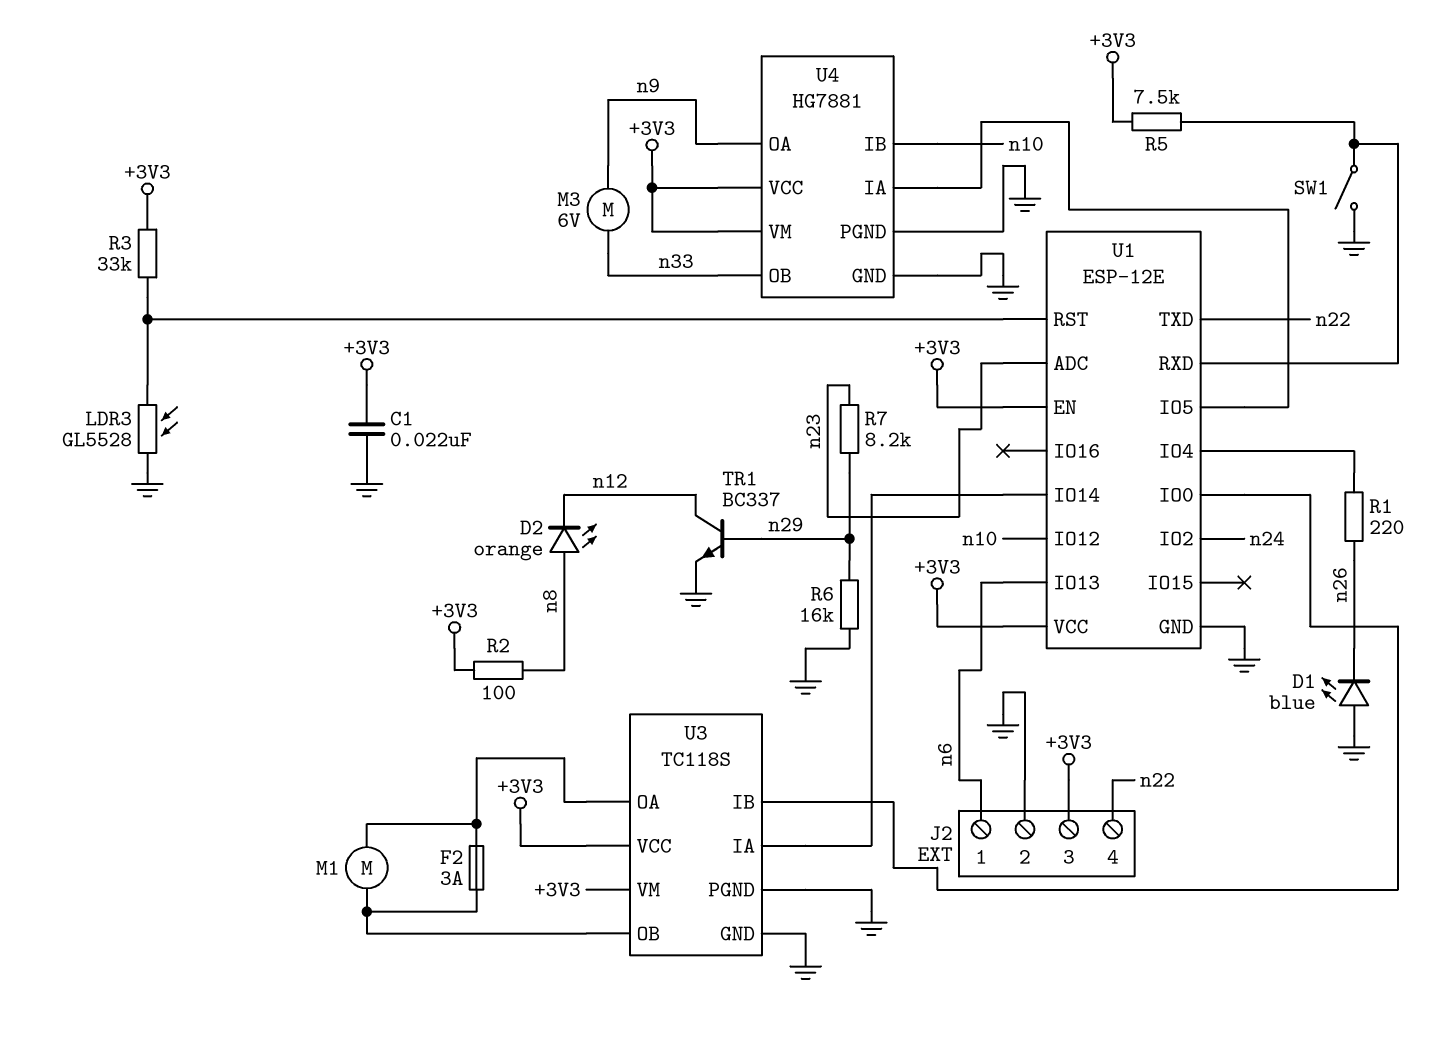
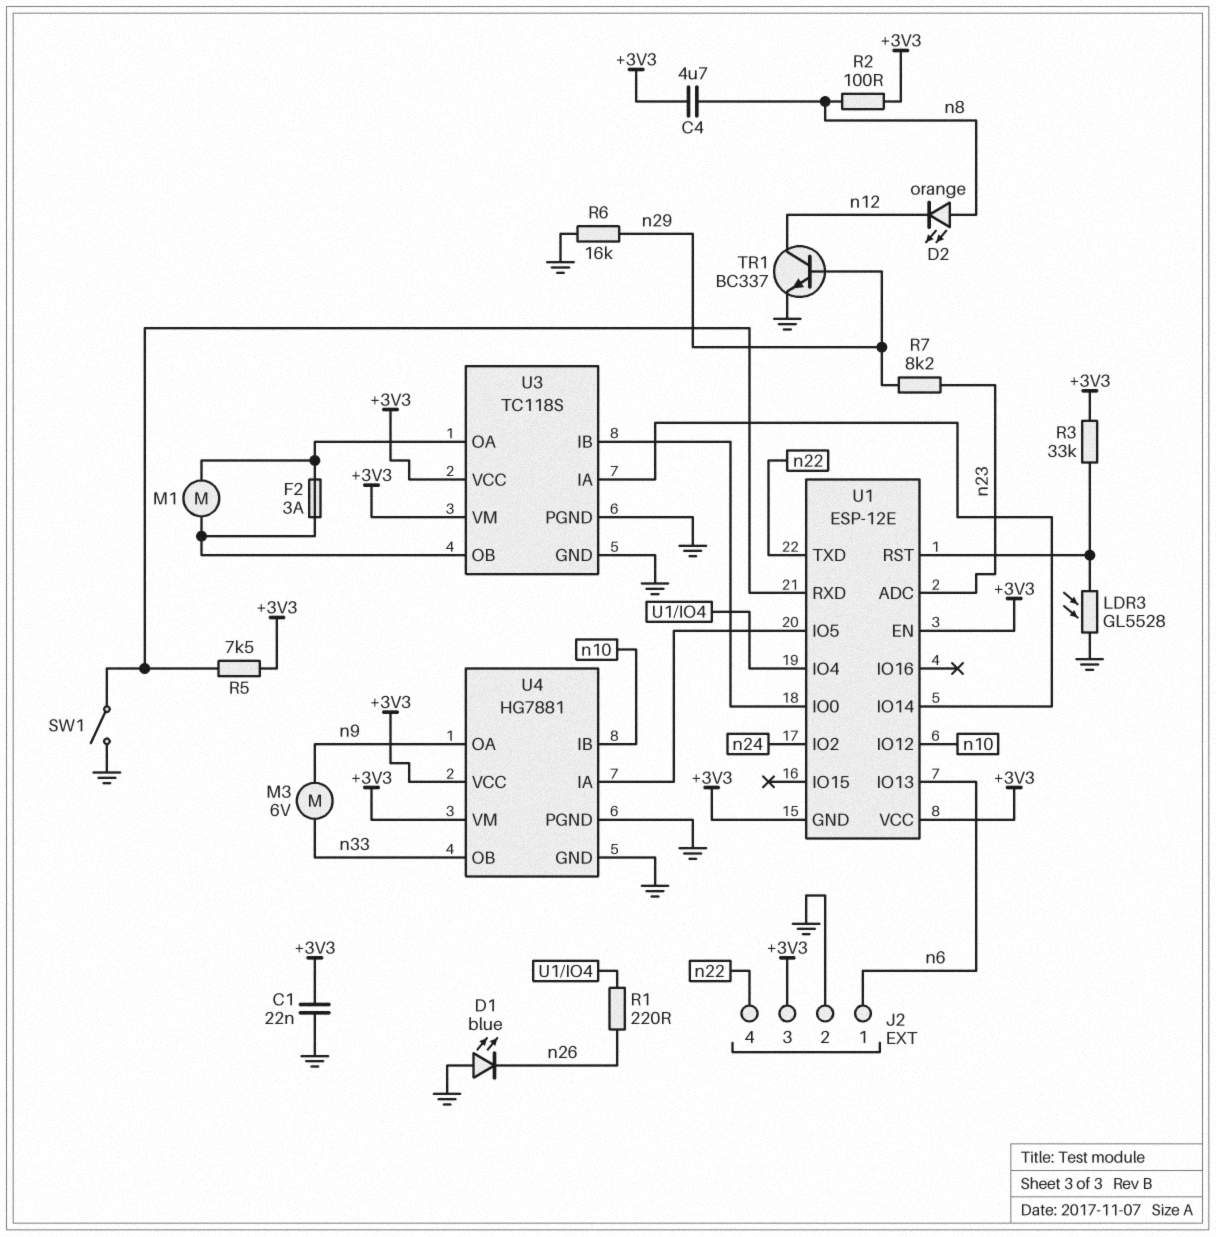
C4: none -> 4.7uF (+3V3, n8)
U1 pin GND: GND -> +3V3

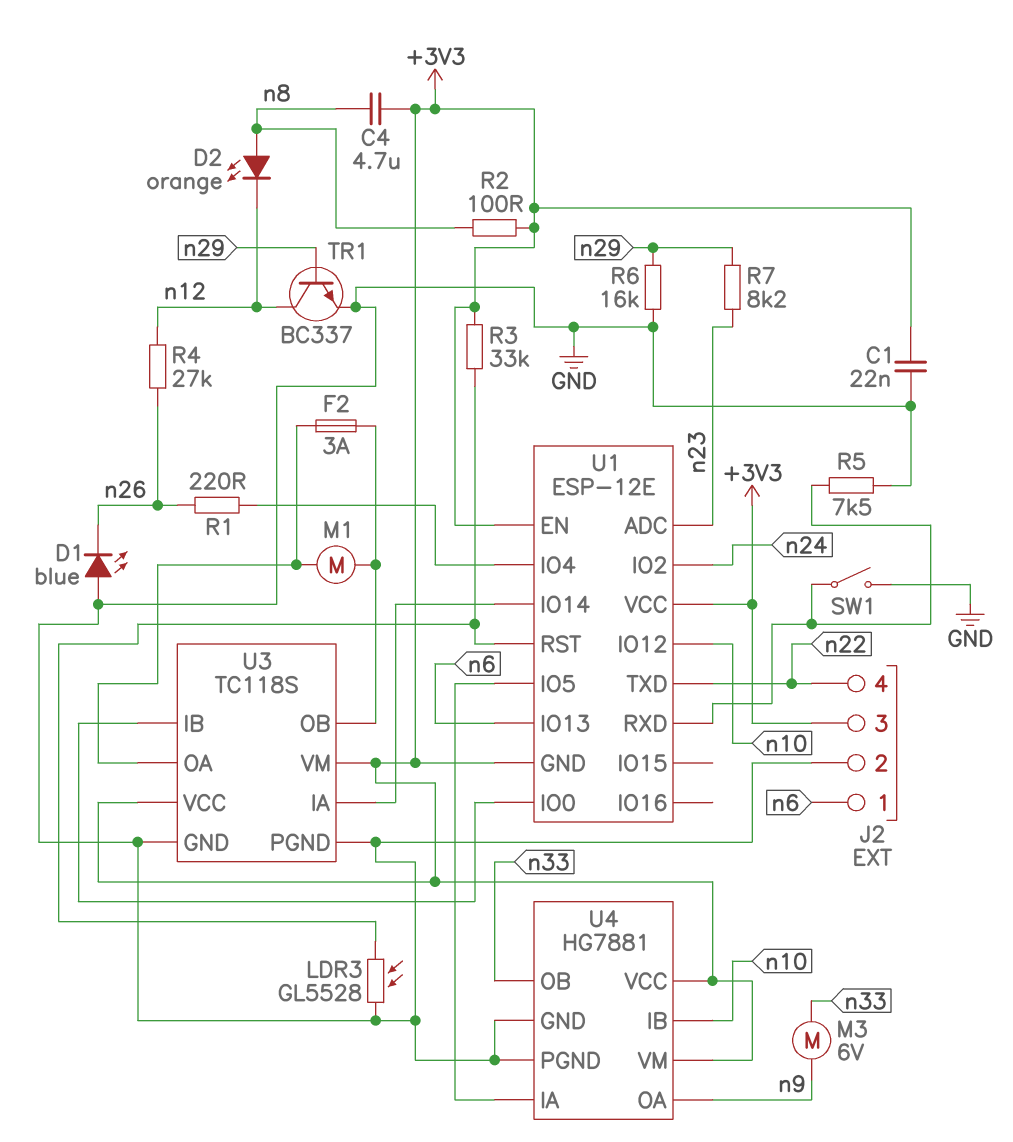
R4: none -> 27k (n12, n26)
R5: 7.5k (+3V3, U1/RXD) -> 7.5k (GND, U1/RXD)

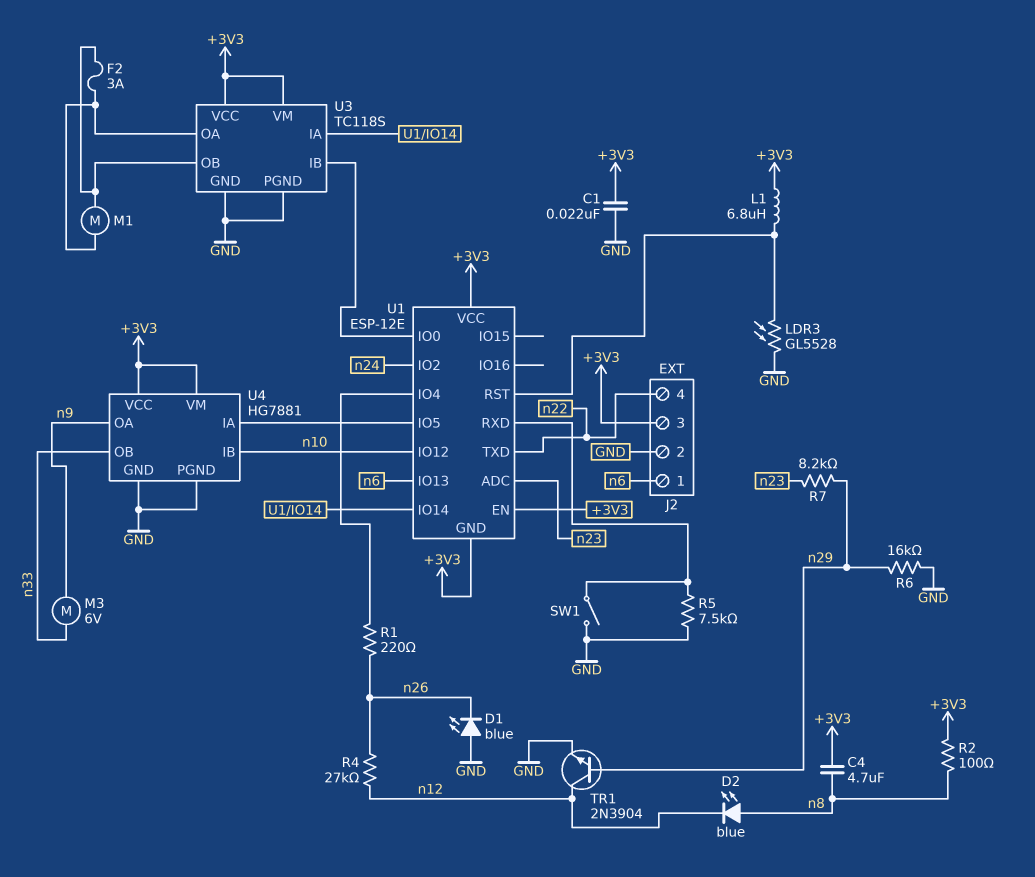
D2: LED orange (A n8, K n12) -> LED blue (A n8, K n12)
L1: none -> 6.8uH (+3V3, U1/RST)
R3: 33k (+3V3, U1/RST) -> none
TR1: NPN BC337 (B n29, C n12, E GND) -> NPN 2N3904 (B n29, C n12, E GND)

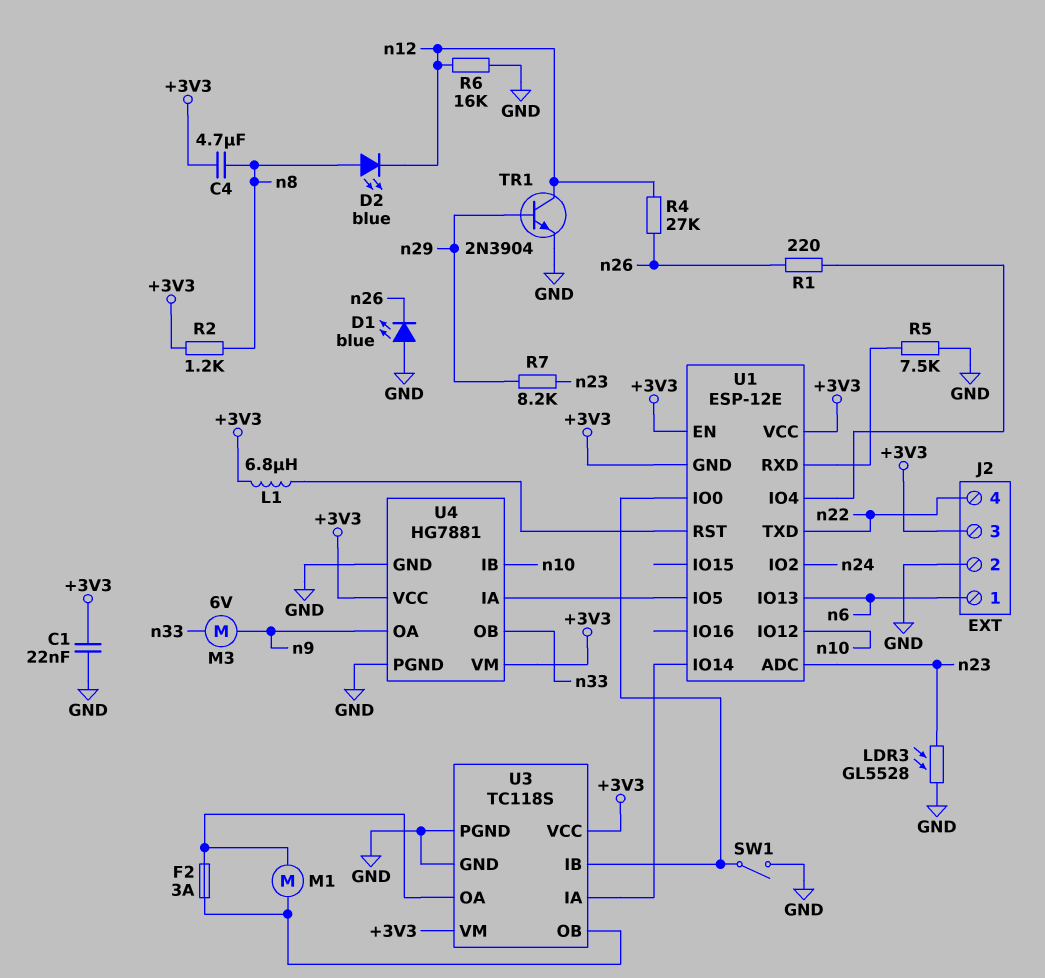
LDR3: GL5528 (GND, U1/RST) -> GL5528 (GND, n23)
R2: 100 (+3V3, n8) -> 1.2k (+3V3, n8)
R6: 16k (GND, n29) -> 16k (GND, n12)
SW1: switch (GND, U1/RXD) -> switch (GND, U1/IO0)

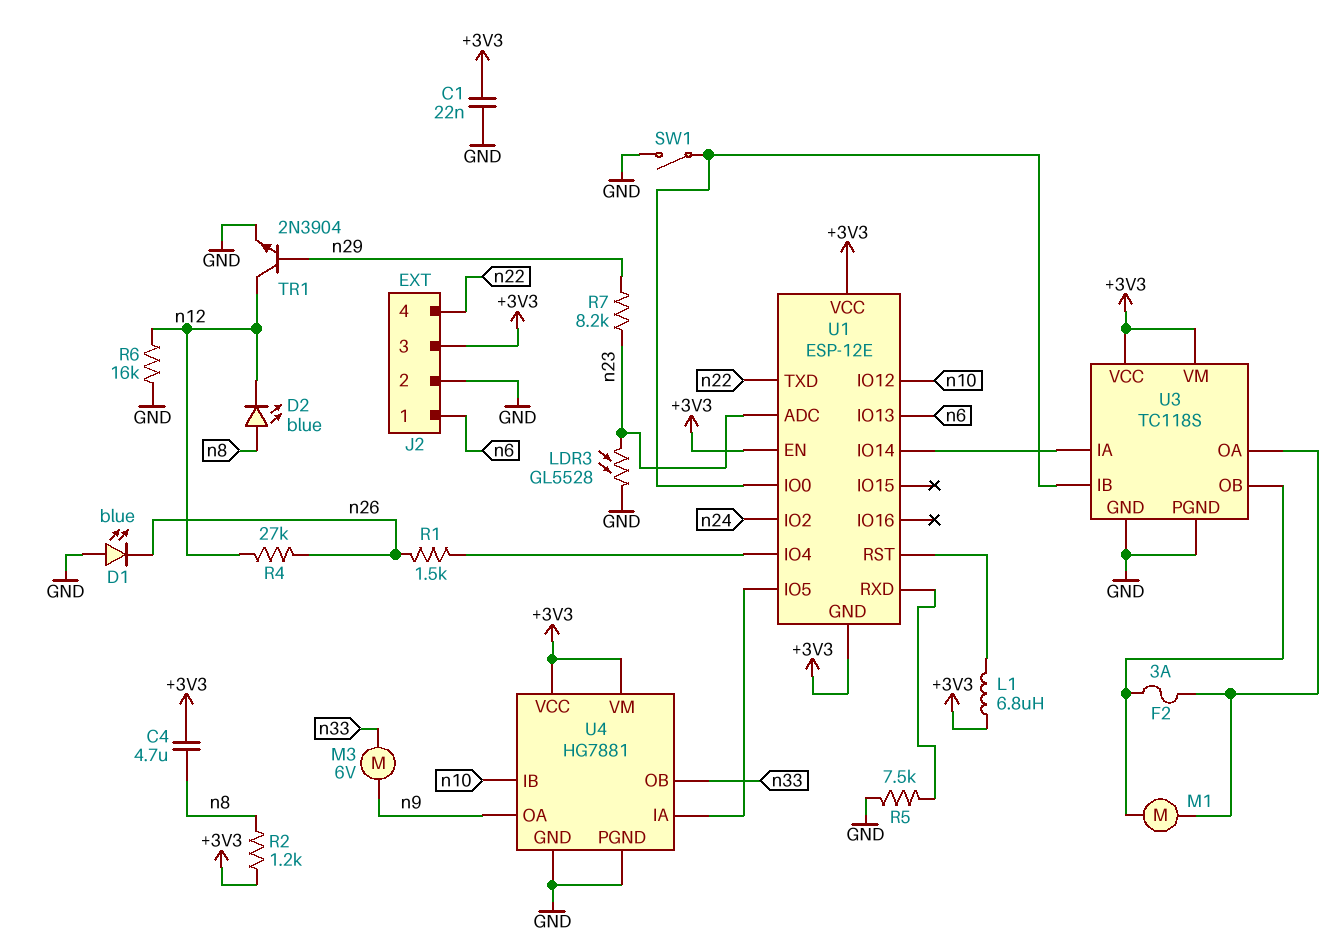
R1: 220 (U1/IO4, n26) -> 1.5k (U1/IO4, n26)

